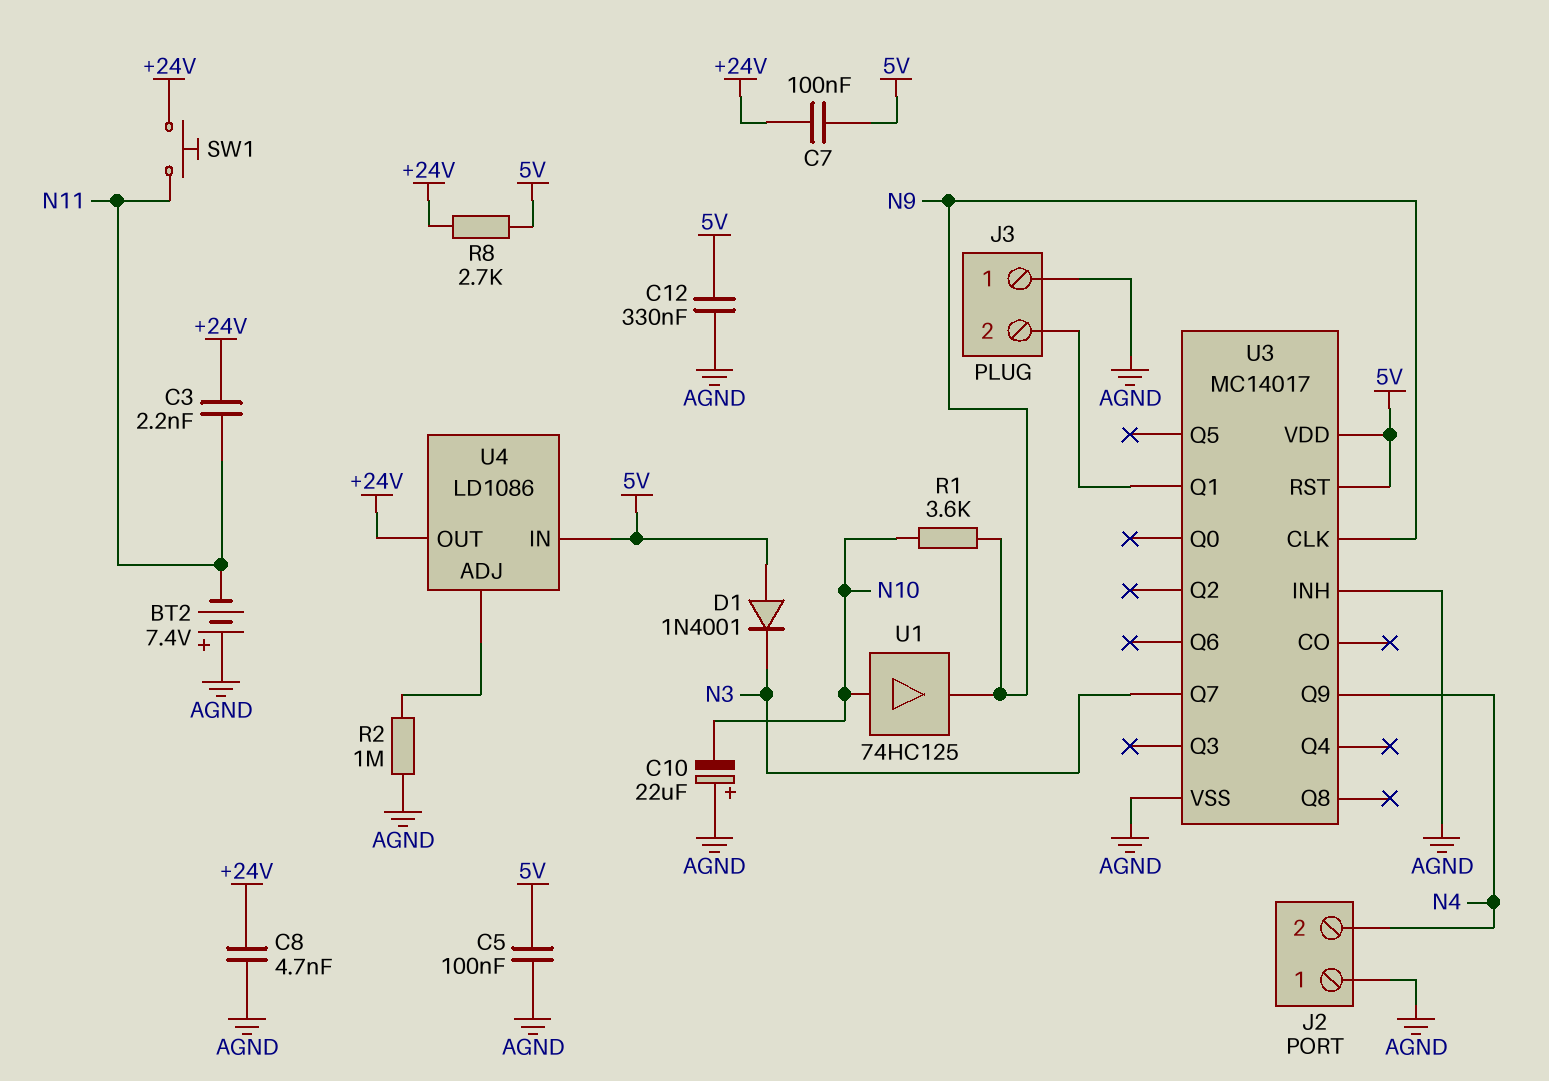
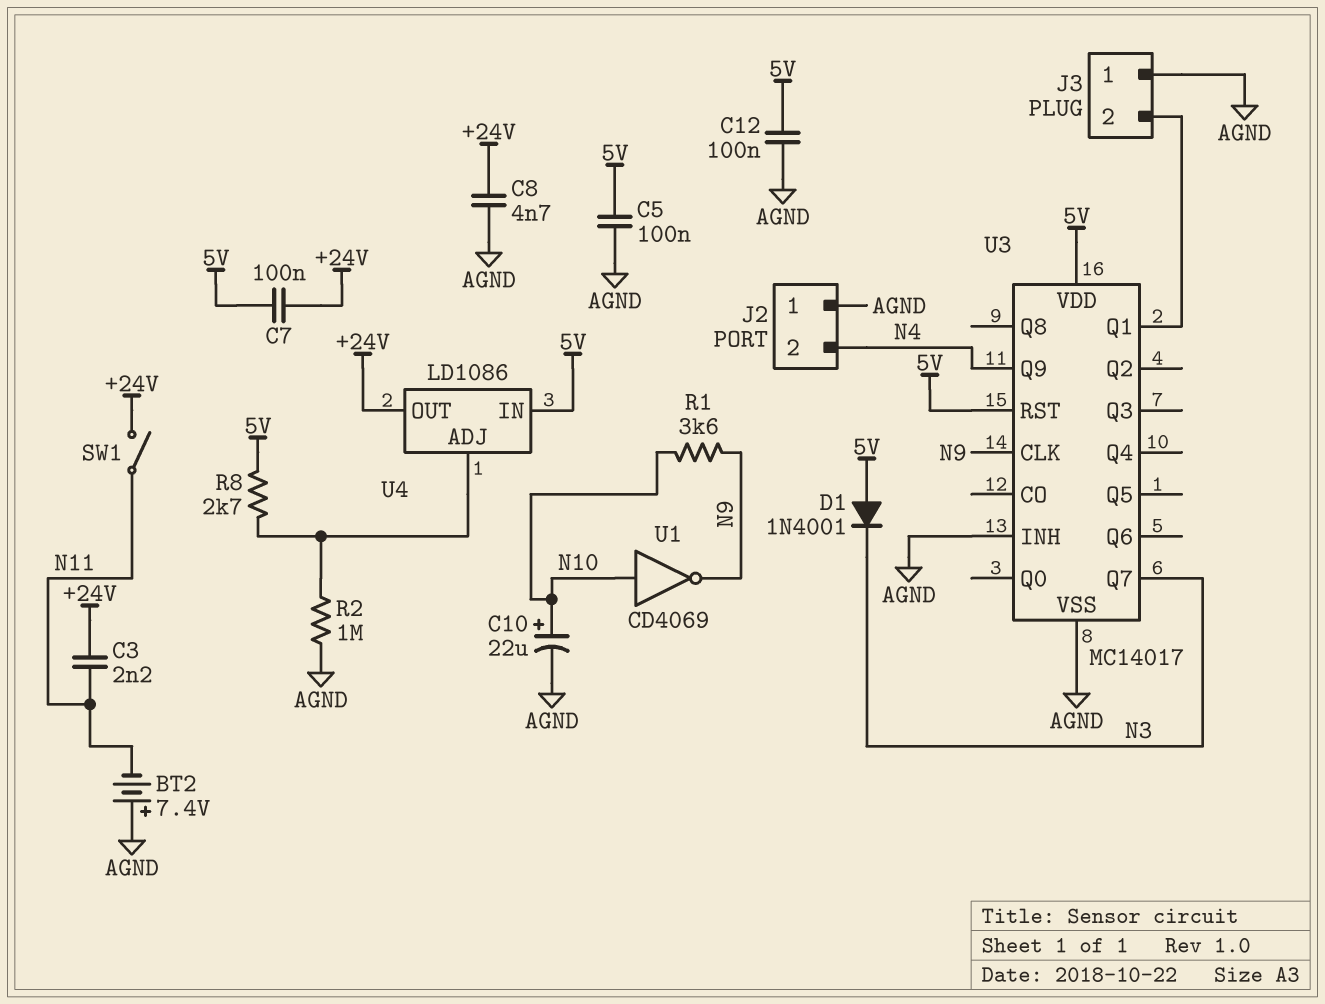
C10: 22uF (plus AGND, minus N10) -> 22uF (plus N10, minus AGND)
C12: 330nF (5V, AGND) -> 100nF (5V, AGND)
R8: 2.7k (+24V, 5V) -> 2.7k (5V, U4/ADJ)
SW1: button (+24V, N11) -> switch (+24V, N11)
U1: buffer 74HC125 (in N10, out N9) -> NOT CD4069 (in N10, out N9)

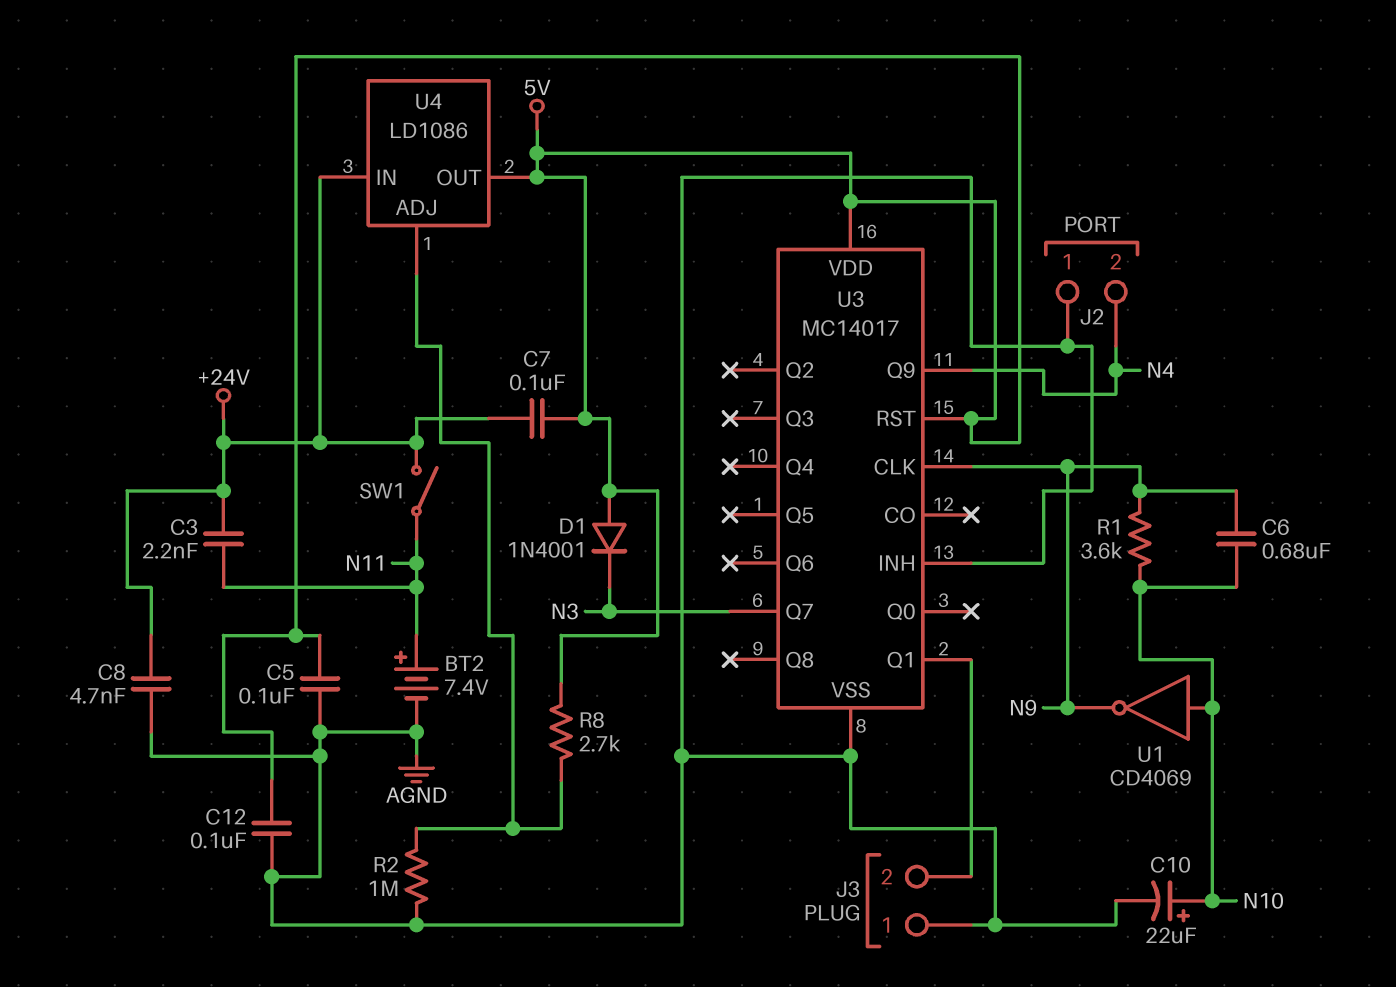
BT2: 7.4V (plus AGND, minus N11) -> 7.4V (plus N11, minus AGND)
C6: none -> 680nF (N9, N10)
U4 pin IN: 5V -> +24V
U4 pin OUT: +24V -> 5V

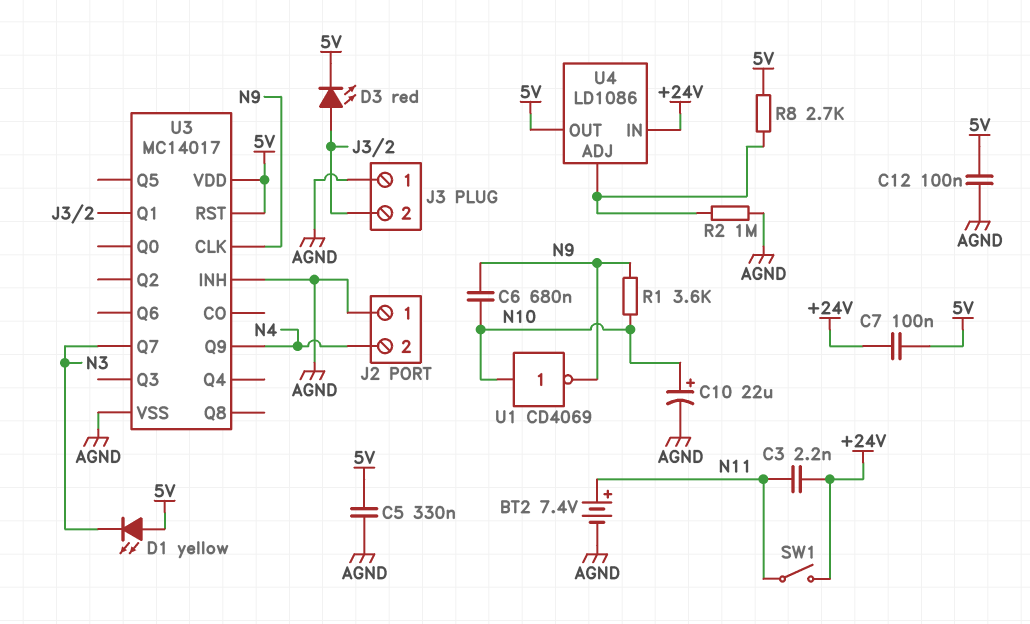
C5: 100nF (5V, AGND) -> 330nF (5V, AGND)
C8: 4.7nF (+24V, AGND) -> none
D1: diode 1N4001 (A 5V, K N3) -> LED yellow (A 5V, K N3)
D3: none -> LED red (A J3/2, K 5V)

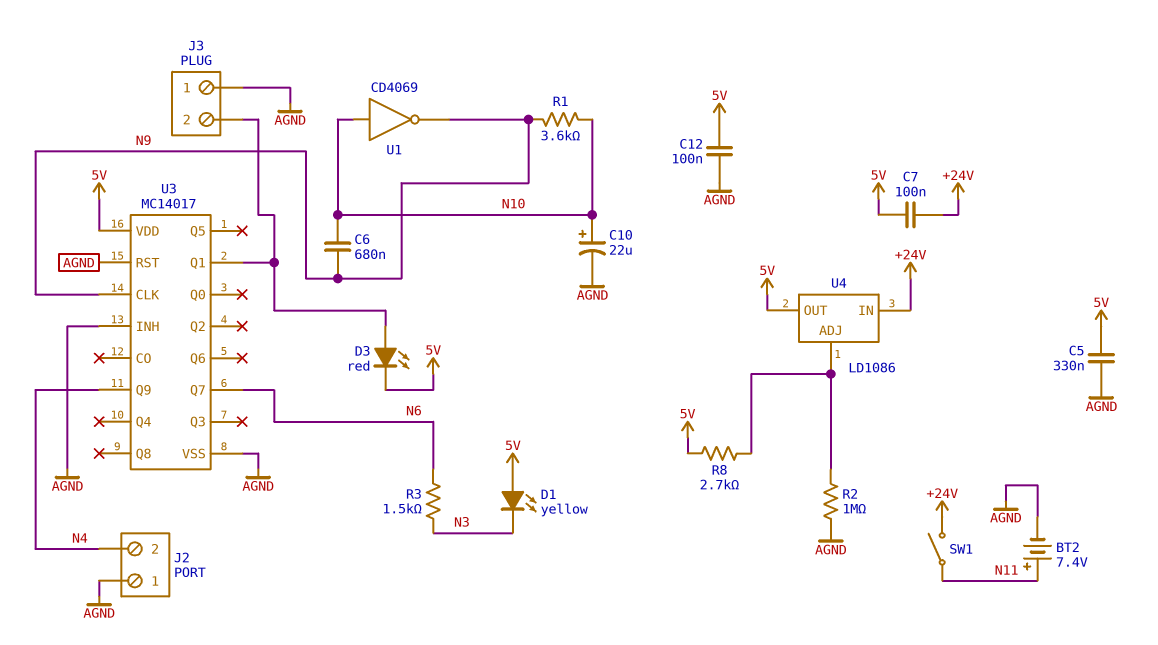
C3: 2.2nF (+24V, N11) -> none
R3: none -> 1.5k (N3, N6)
U3 pin Q7: N3 -> N6
U3 pin RST: 5V -> AGND

